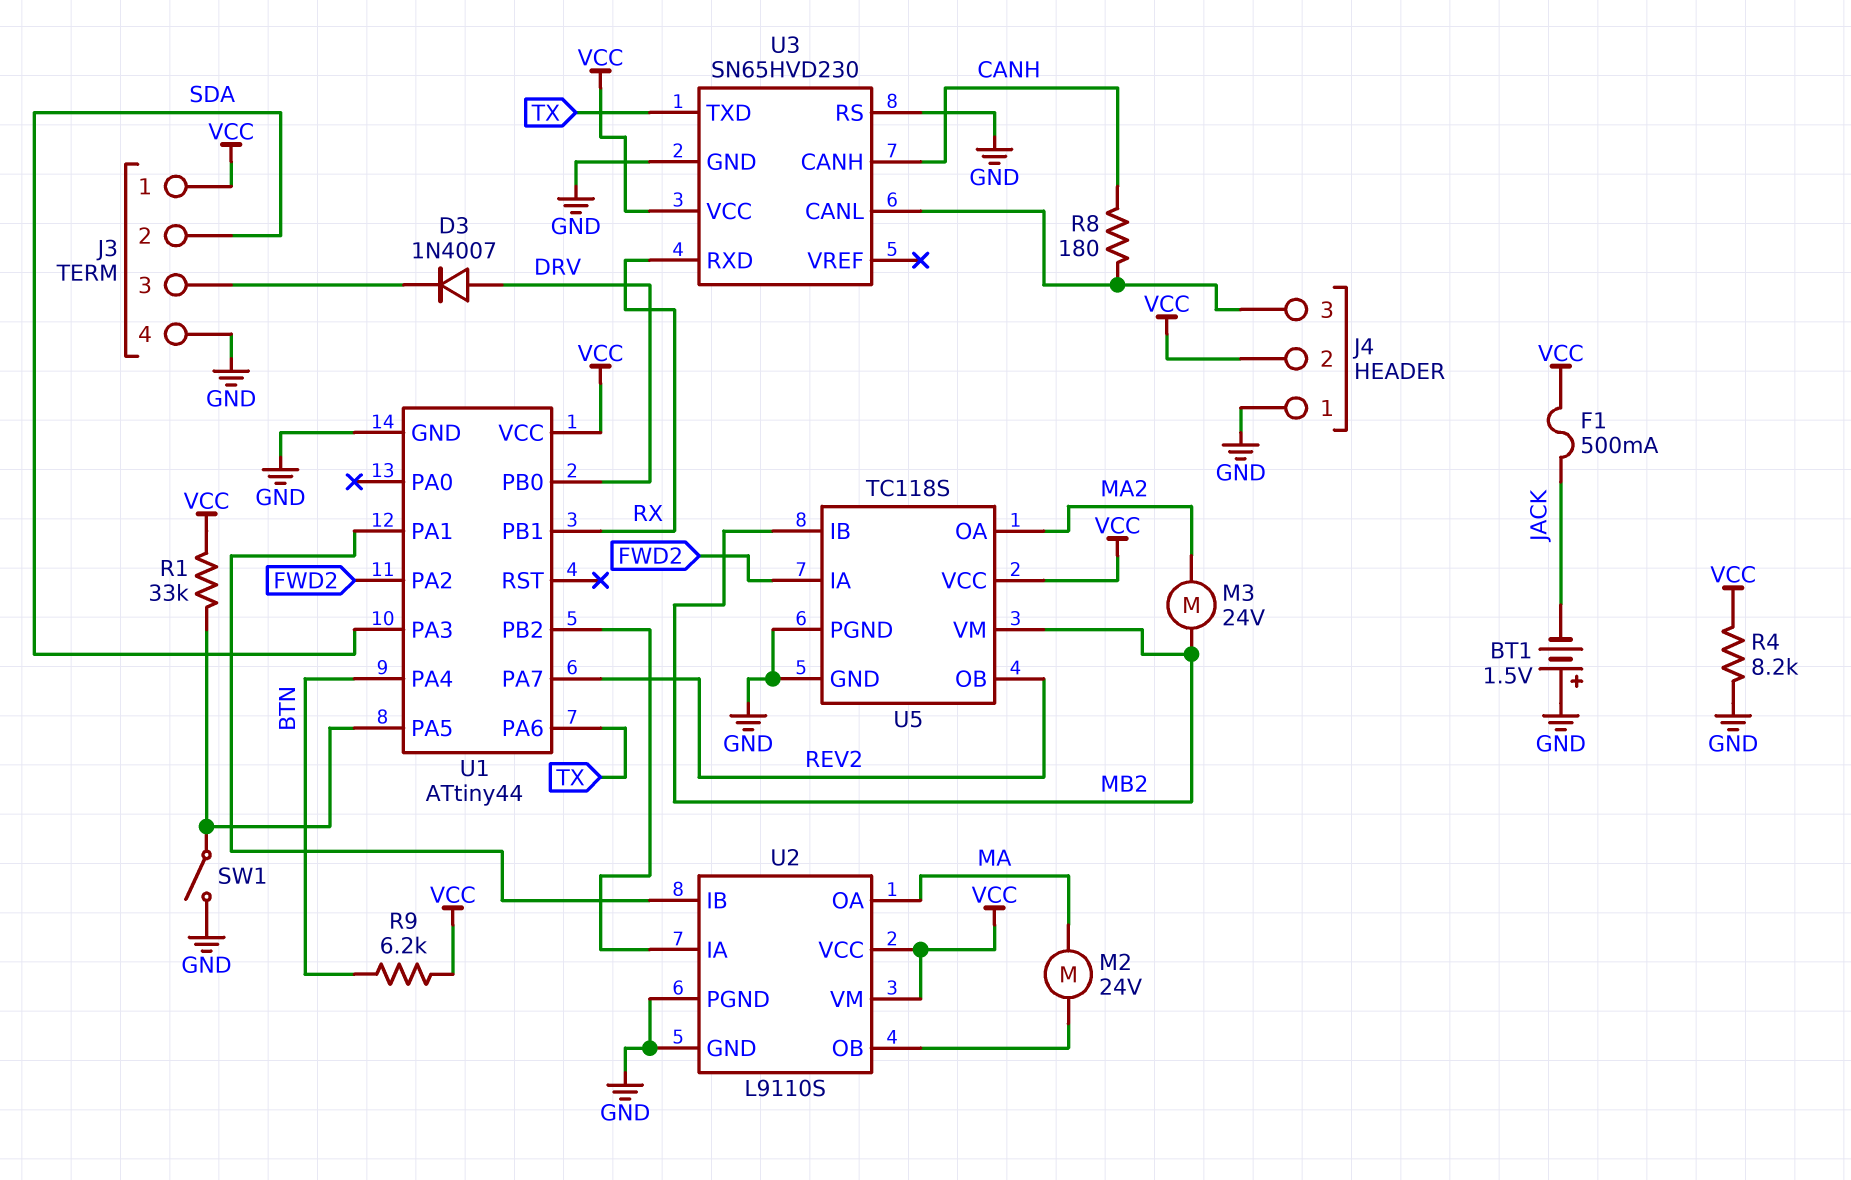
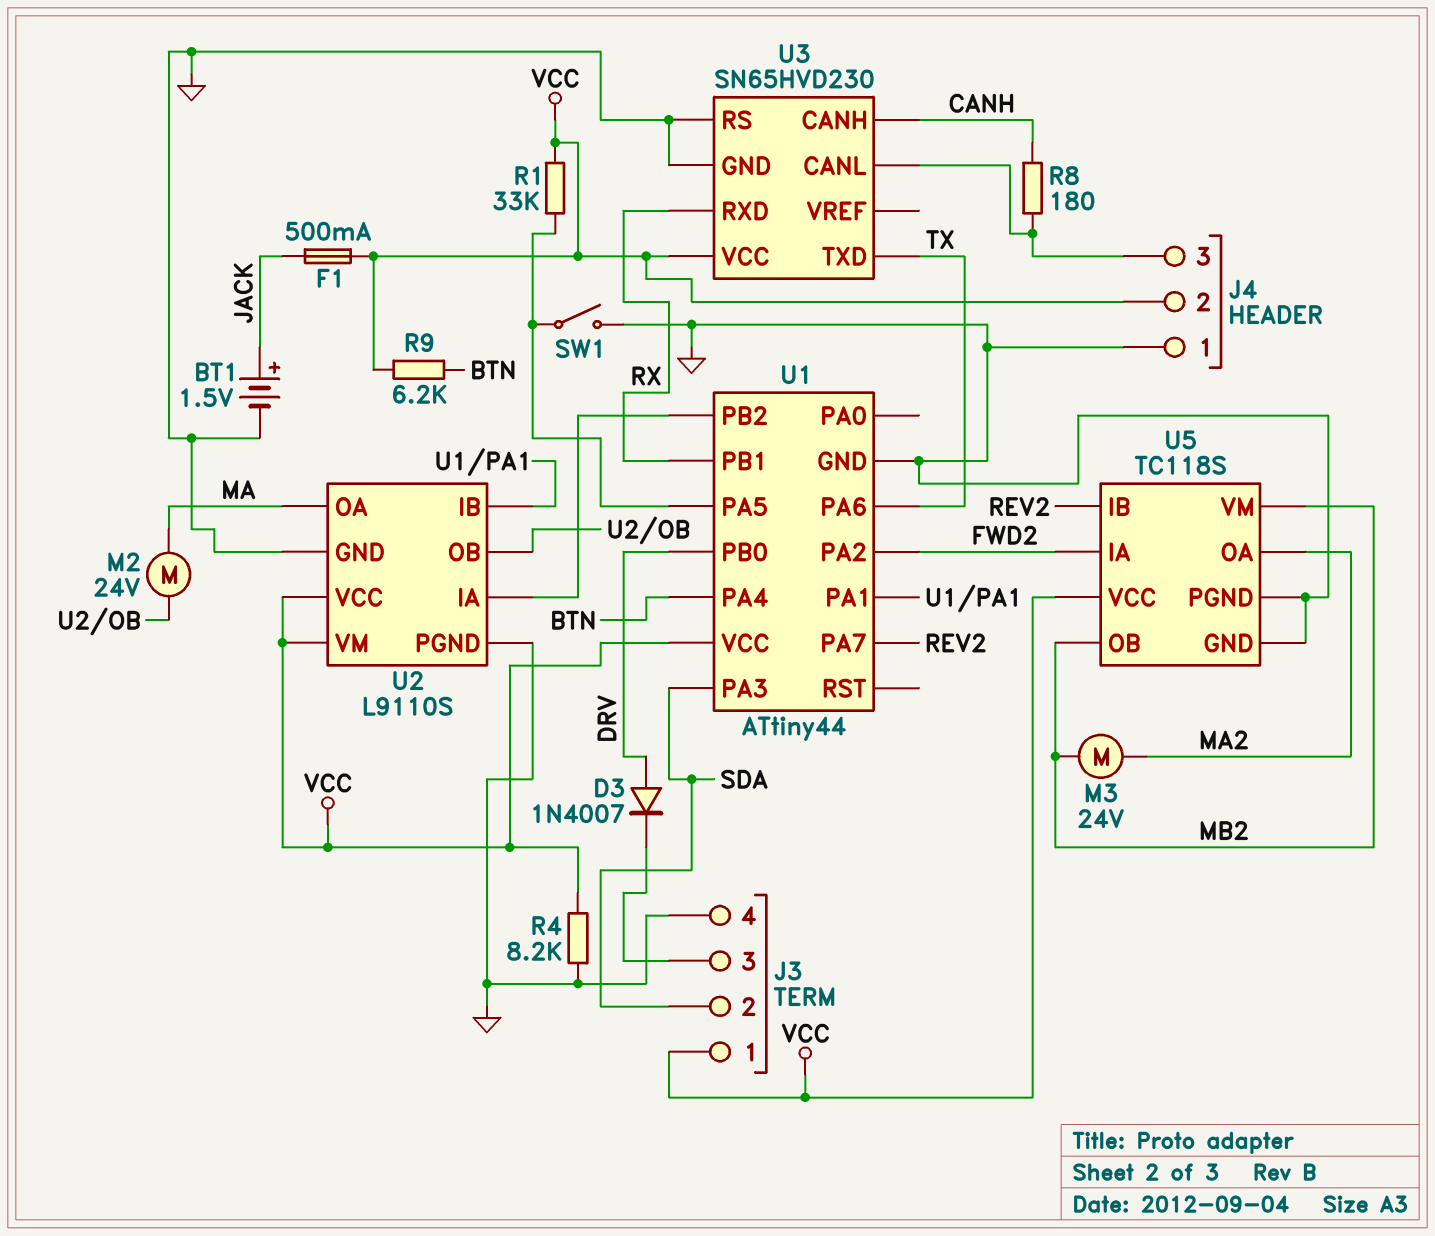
BT1: 1.5V (plus GND, minus JACK) -> 1.5V (plus JACK, minus GND)
U5 pin IB: MB2 -> REV2
U5 pin OB: REV2 -> MB2

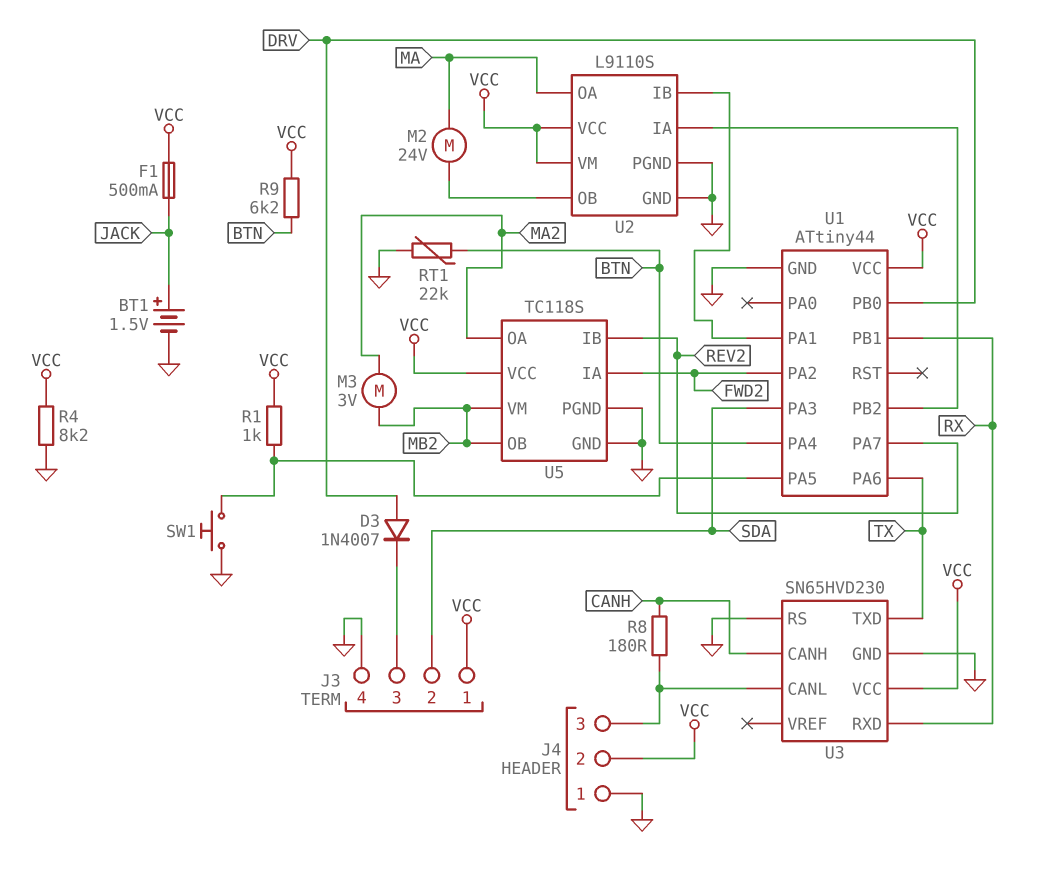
M3: motor 24V (MA2, MB2) -> motor 3V (MA2, MB2)
R1: 33k (U1/PA5, VCC) -> 1k (U1/PA5, VCC)
RT1: none -> 22k (BTN, GND)
SW1: switch (GND, U1/PA5) -> button (GND, U1/PA5)

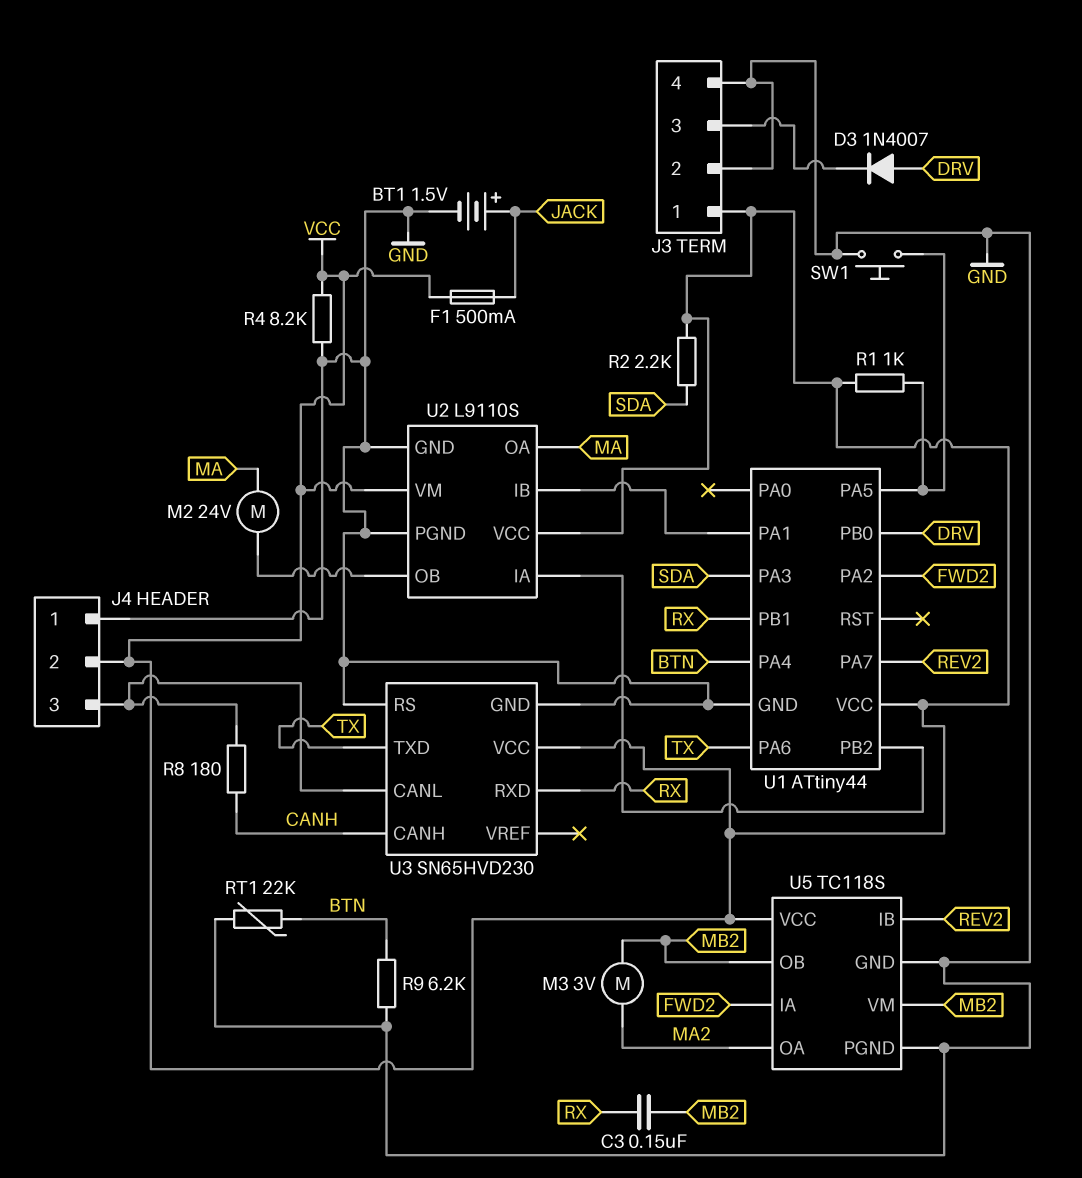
C3: none -> 150nF (MB2, RX)
J3 pin 2: SDA -> GND
R2: none -> 2.2k (SDA, VCC)
R9: 6.2k (BTN, VCC) -> 6.2k (BTN, GND)

